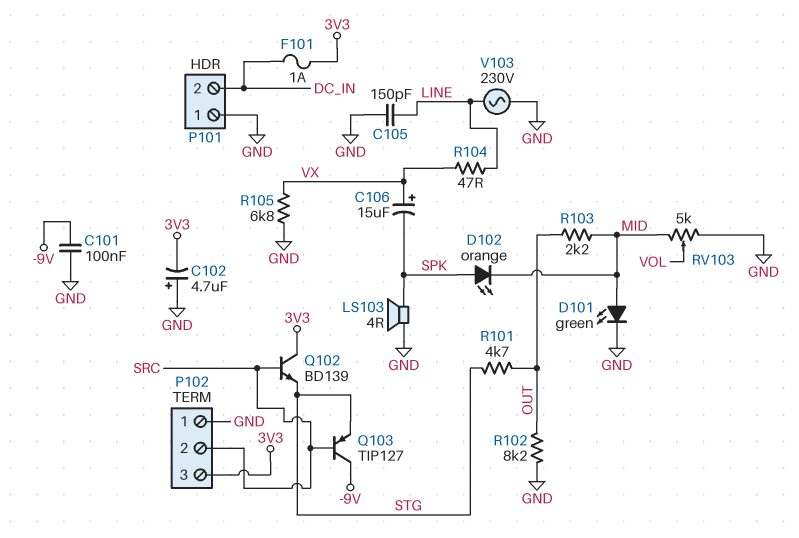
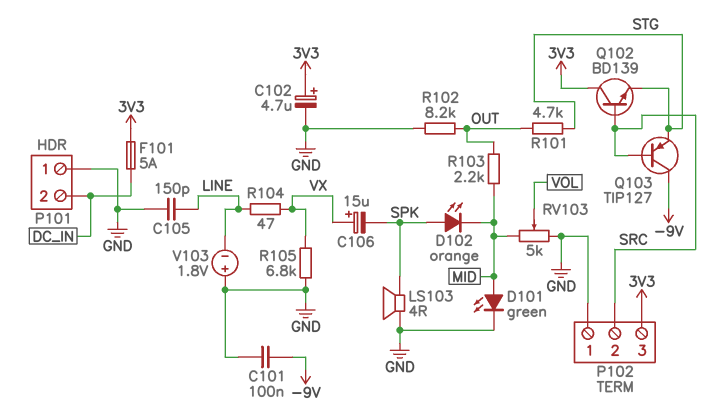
C102: 4.7uF (plus GND, minus 3V3) -> 4.7uF (plus 3V3, minus GND)
F101: 1A (3V3, DC_IN) -> 5A (3V3, DC_IN)
V103: AC 230V (GND, LINE) -> 1.8V (plus GND, minus LINE)

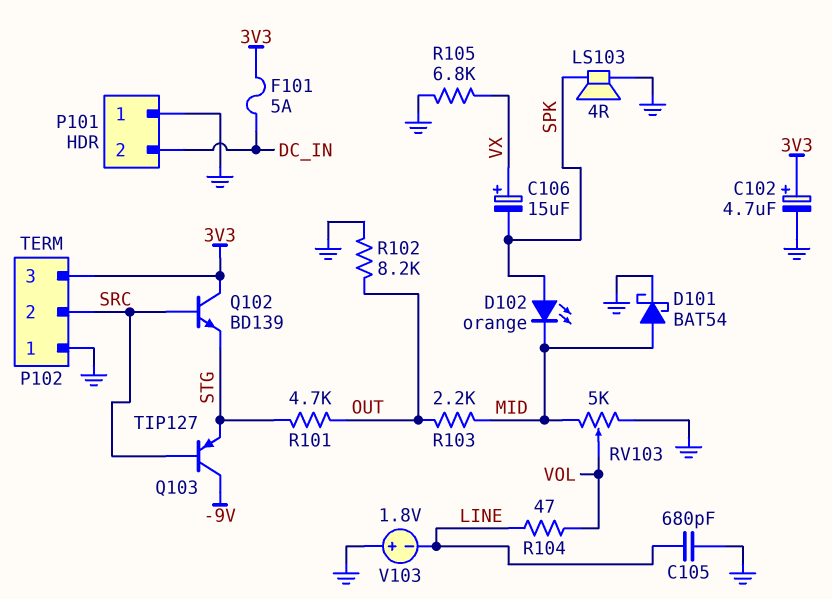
C101: 100nF (-9V, GND) -> none
C105: 150pF (GND, LINE) -> 680pF (GND, LINE)
D101: LED green (A MID, K GND) -> schottky BAT54 (A MID, K GND)
R104: 47 (LINE, VX) -> 47 (LINE, VOL)

